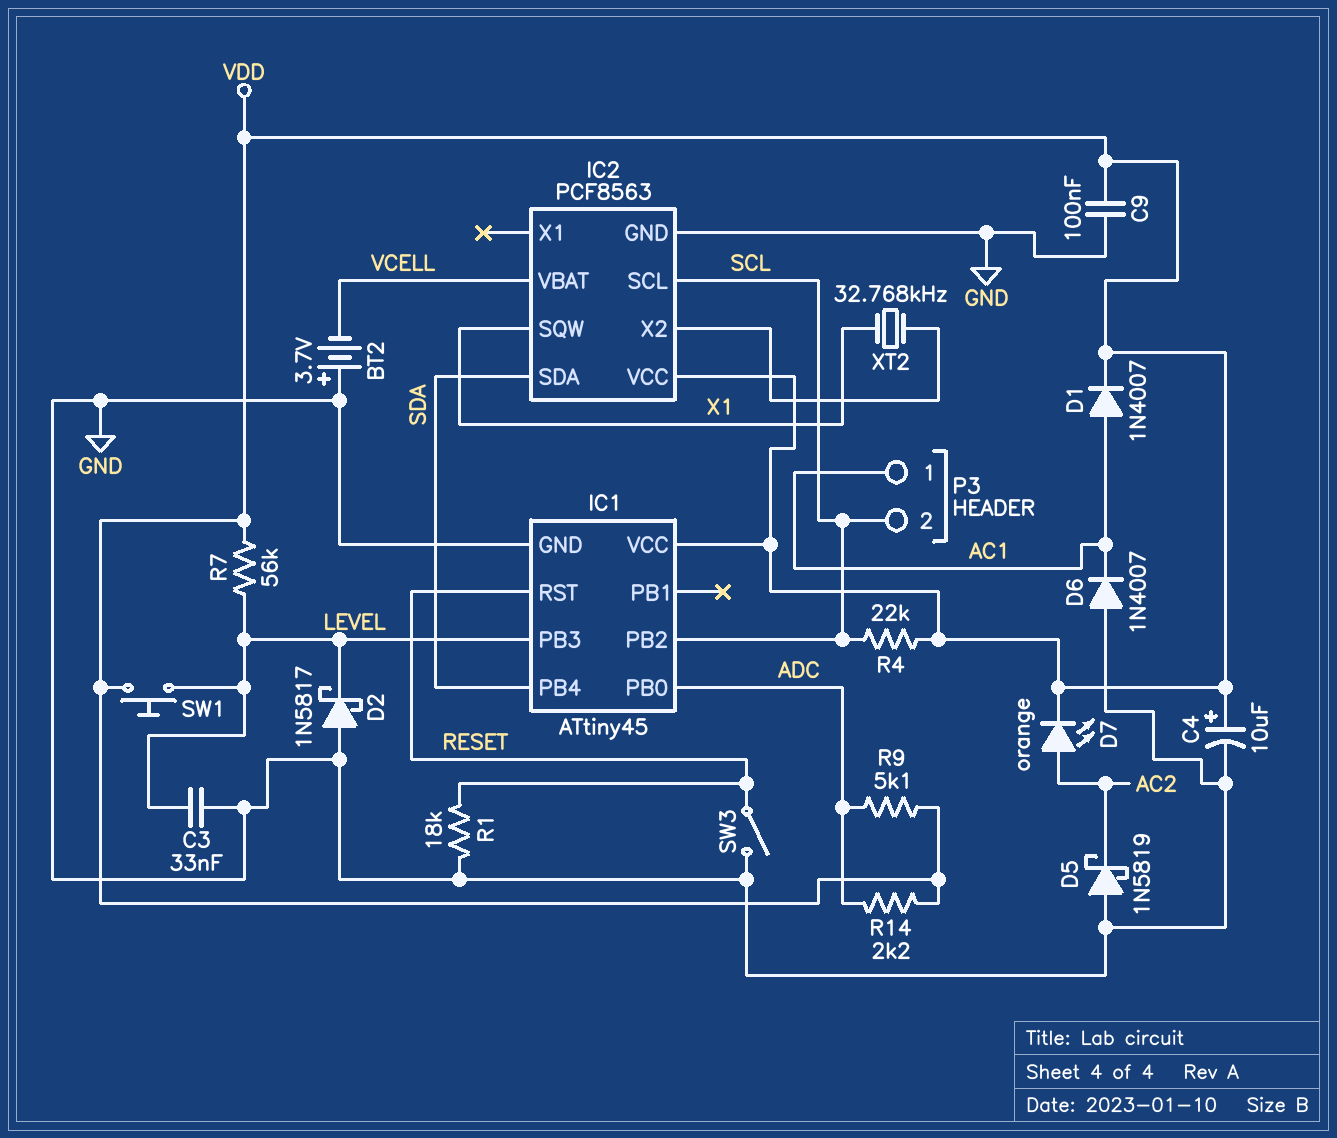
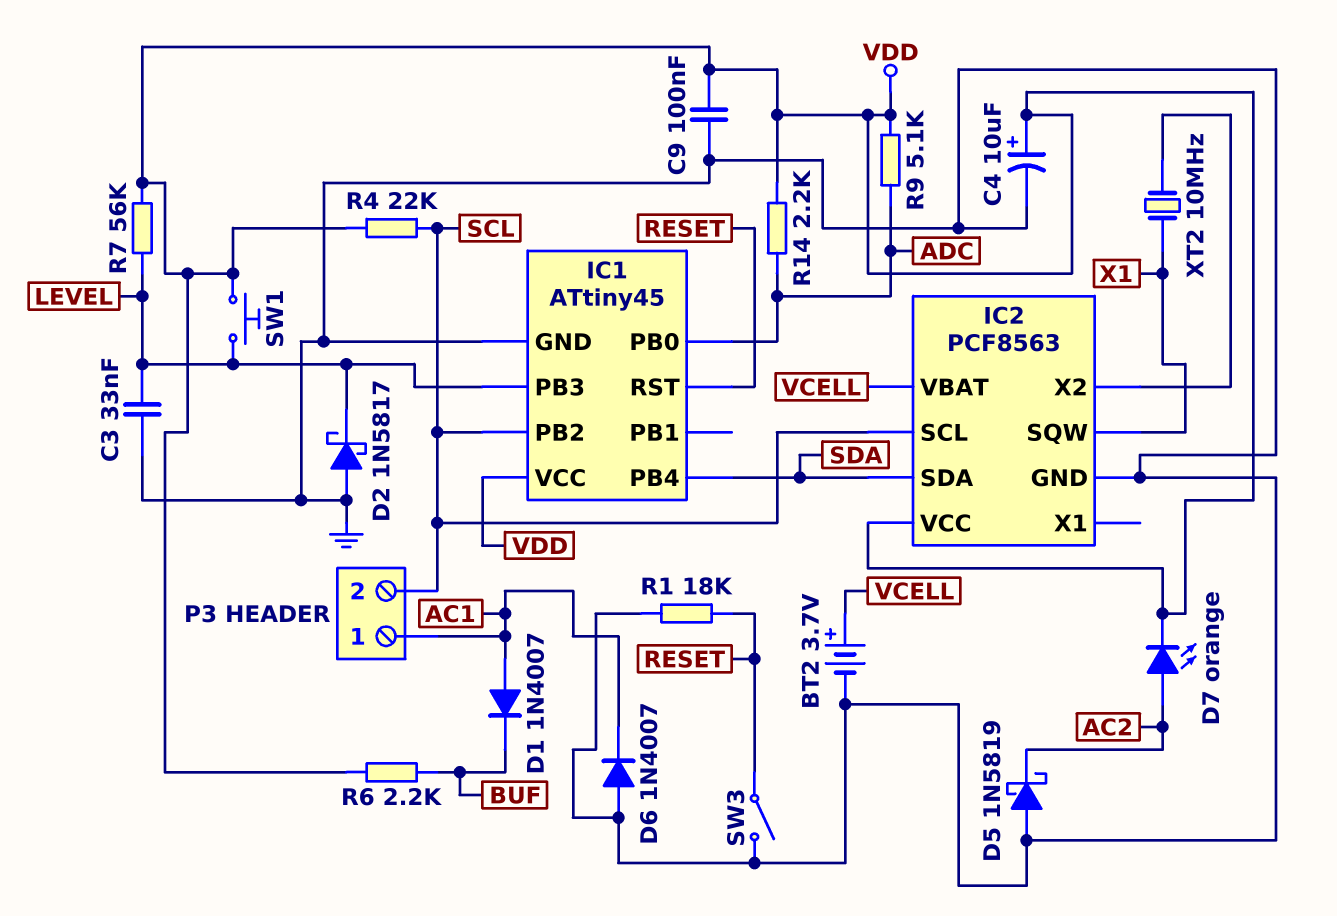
BT2: 3.7V (plus GND, minus VCELL) -> 3.7V (plus VCELL, minus GND)
D1: diode 1N4007 (A AC1, K VDD) -> diode 1N4007 (A AC1, K BUF)
R6: none -> 2.2k (BUF, VDD)
XT2: 32.768kHz (IC2/X2, X1) -> 10MHz (IC2/X2, X1)

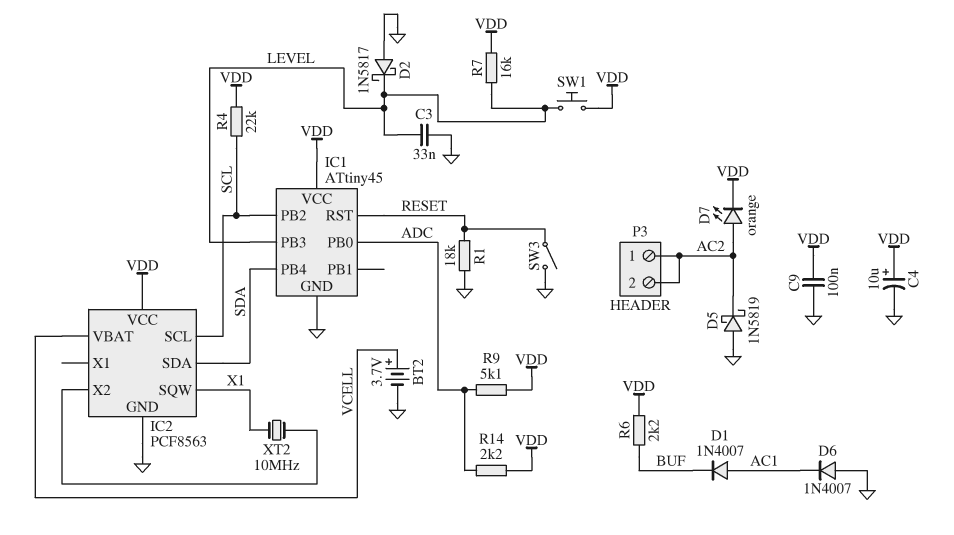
P3 pin 1: AC1 -> AC2
P3 pin 2: SCL -> AC2
R7: 56k (LEVEL, VDD) -> 16k (LEVEL, VDD)

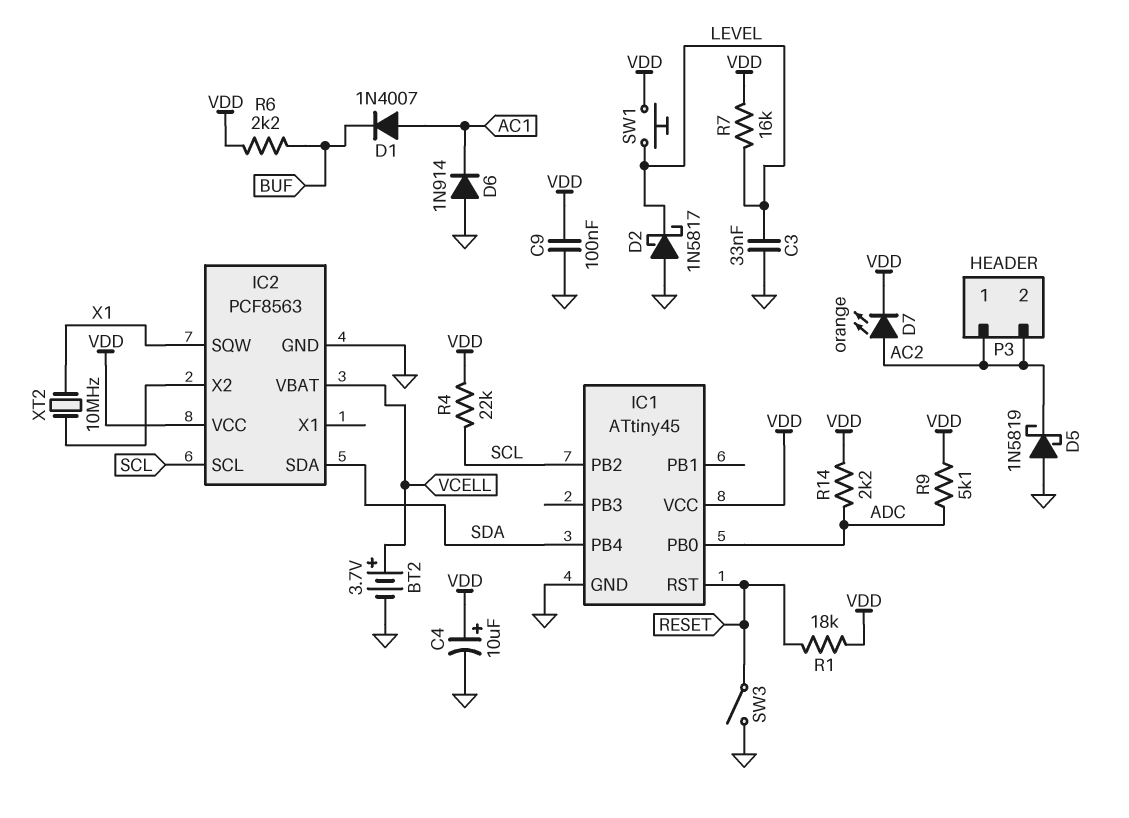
D6: diode 1N4007 (A GND, K AC1) -> diode 1N914 (A GND, K AC1)
IC1 pin PB3: LEVEL -> none
R1: 18k (GND, RESET) -> 18k (RESET, VDD)

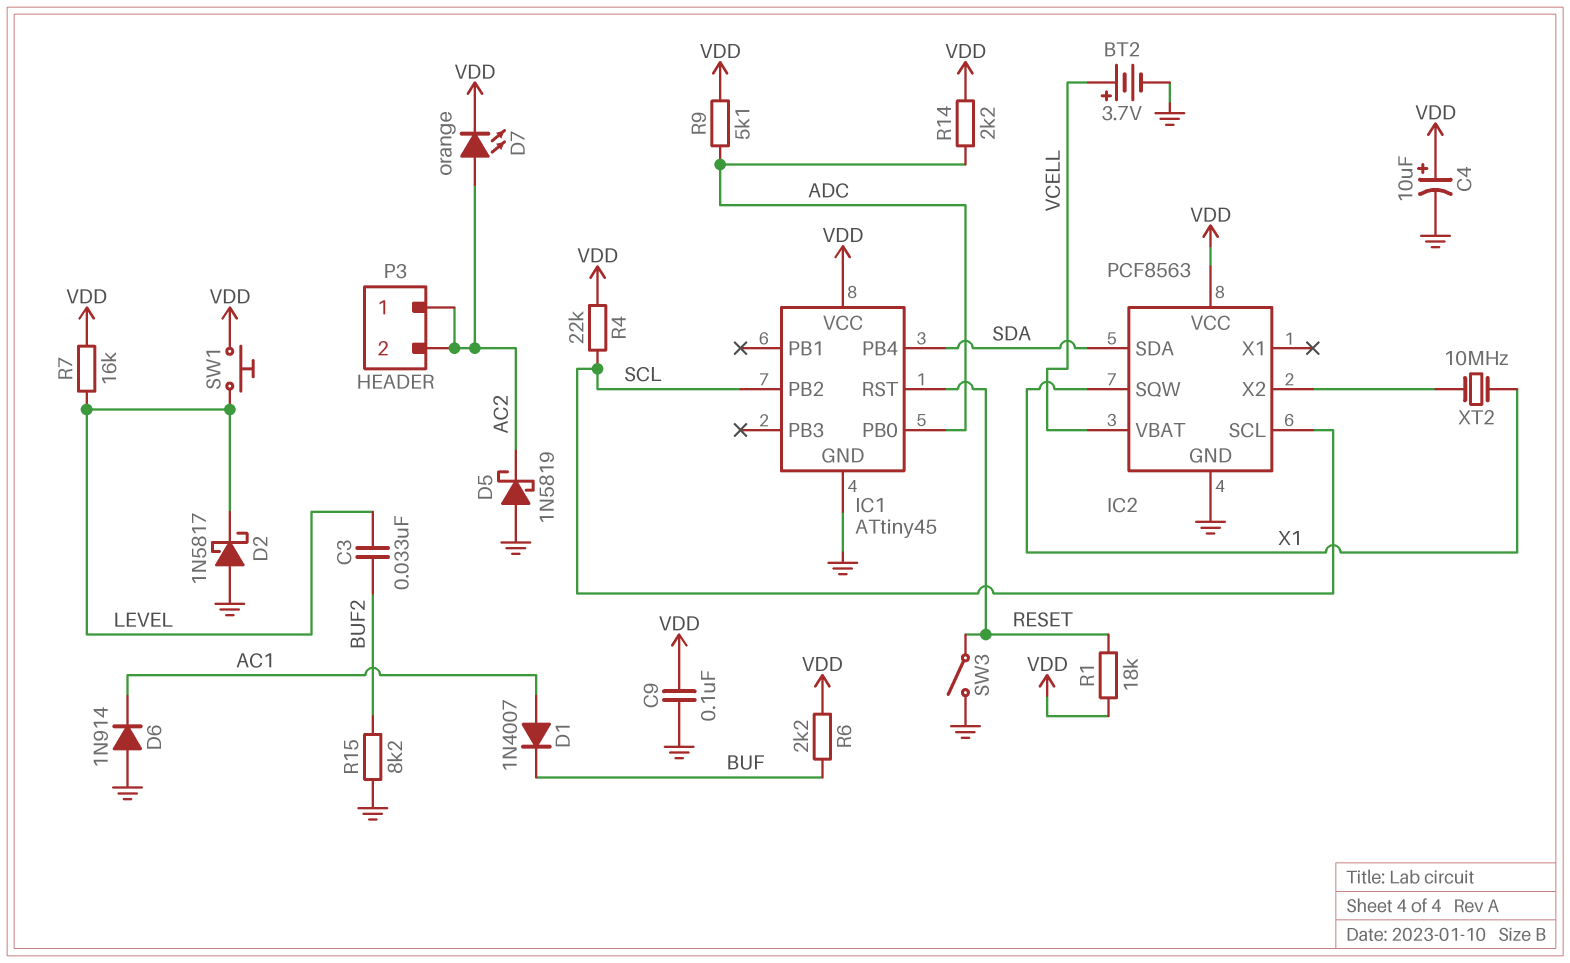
C3: 33nF (GND, LEVEL) -> 33nF (BUF2, LEVEL)
R15: none -> 8.2k (BUF2, GND)

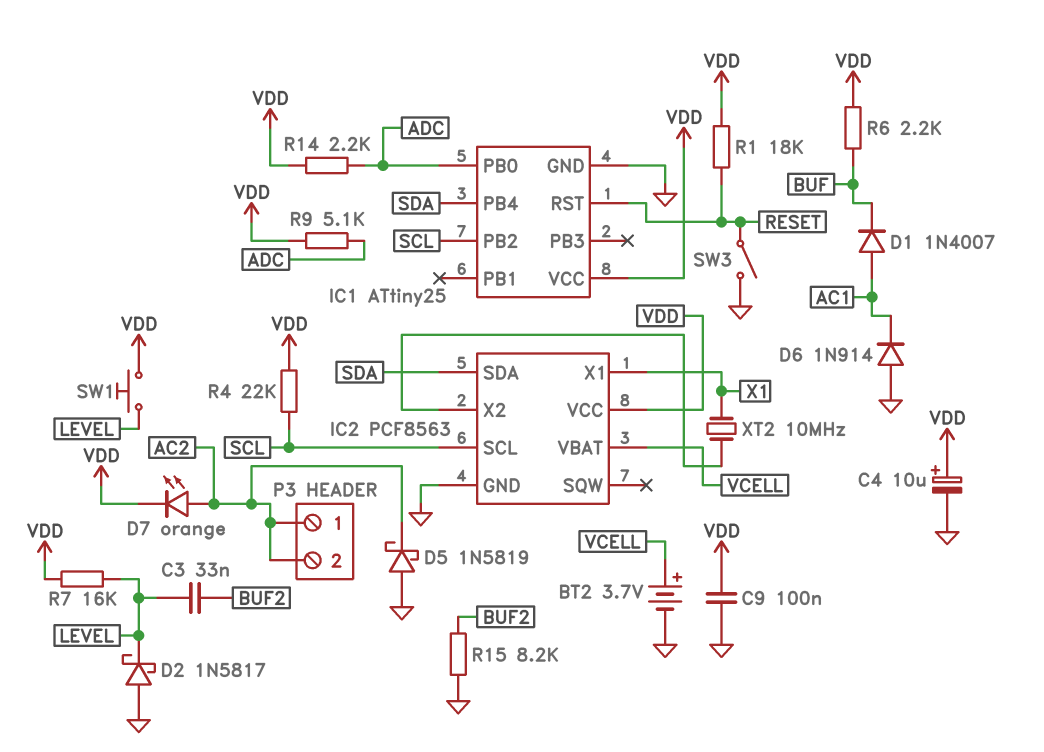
IC1: ATtiny45 -> ATtiny25
IC2 pin SQW: X1 -> none
IC2 pin X1: none -> X1

